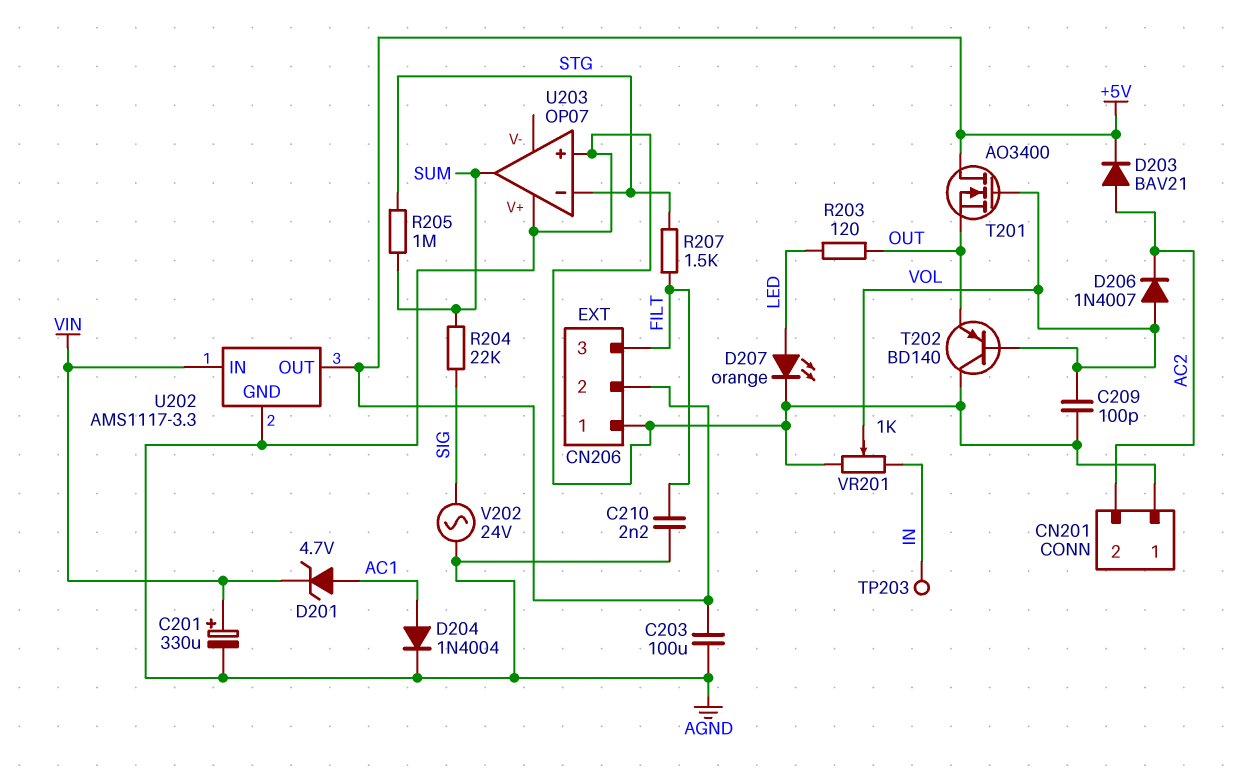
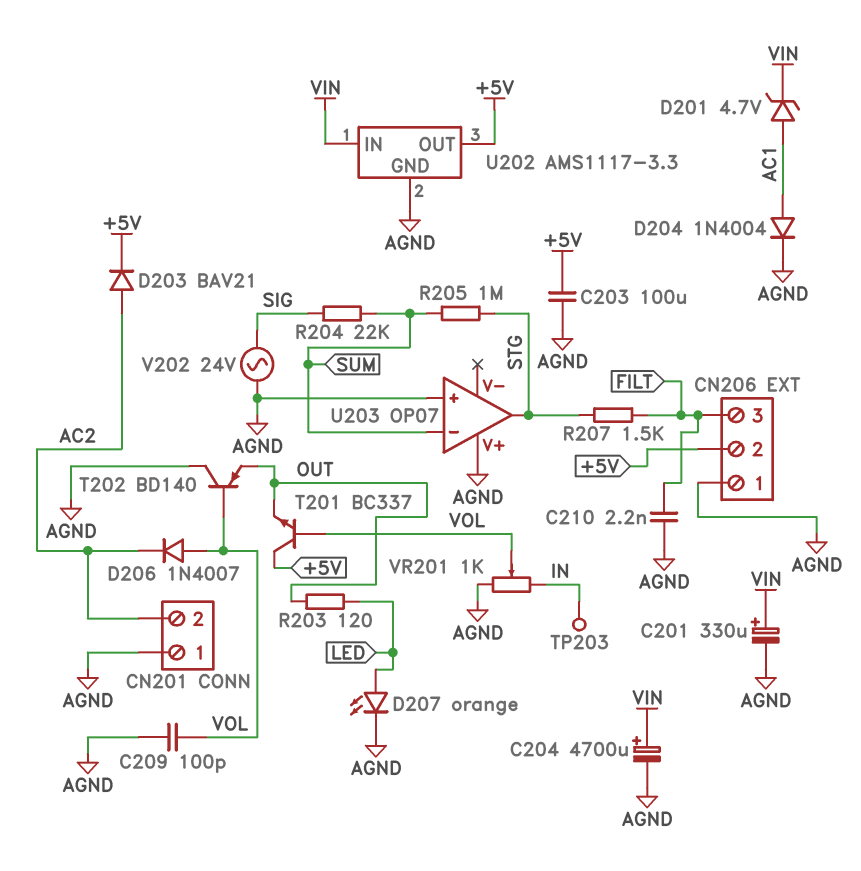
C204: none -> 4700uF (plus VIN, minus AGND)
T201: NMOS AO3400 (G VOL, D +5V, S OUT) -> NPN BC337 (B VOL, C +5V, E OUT)
U203 pin in-: STG -> SUM
U203 pin out: SUM -> STG

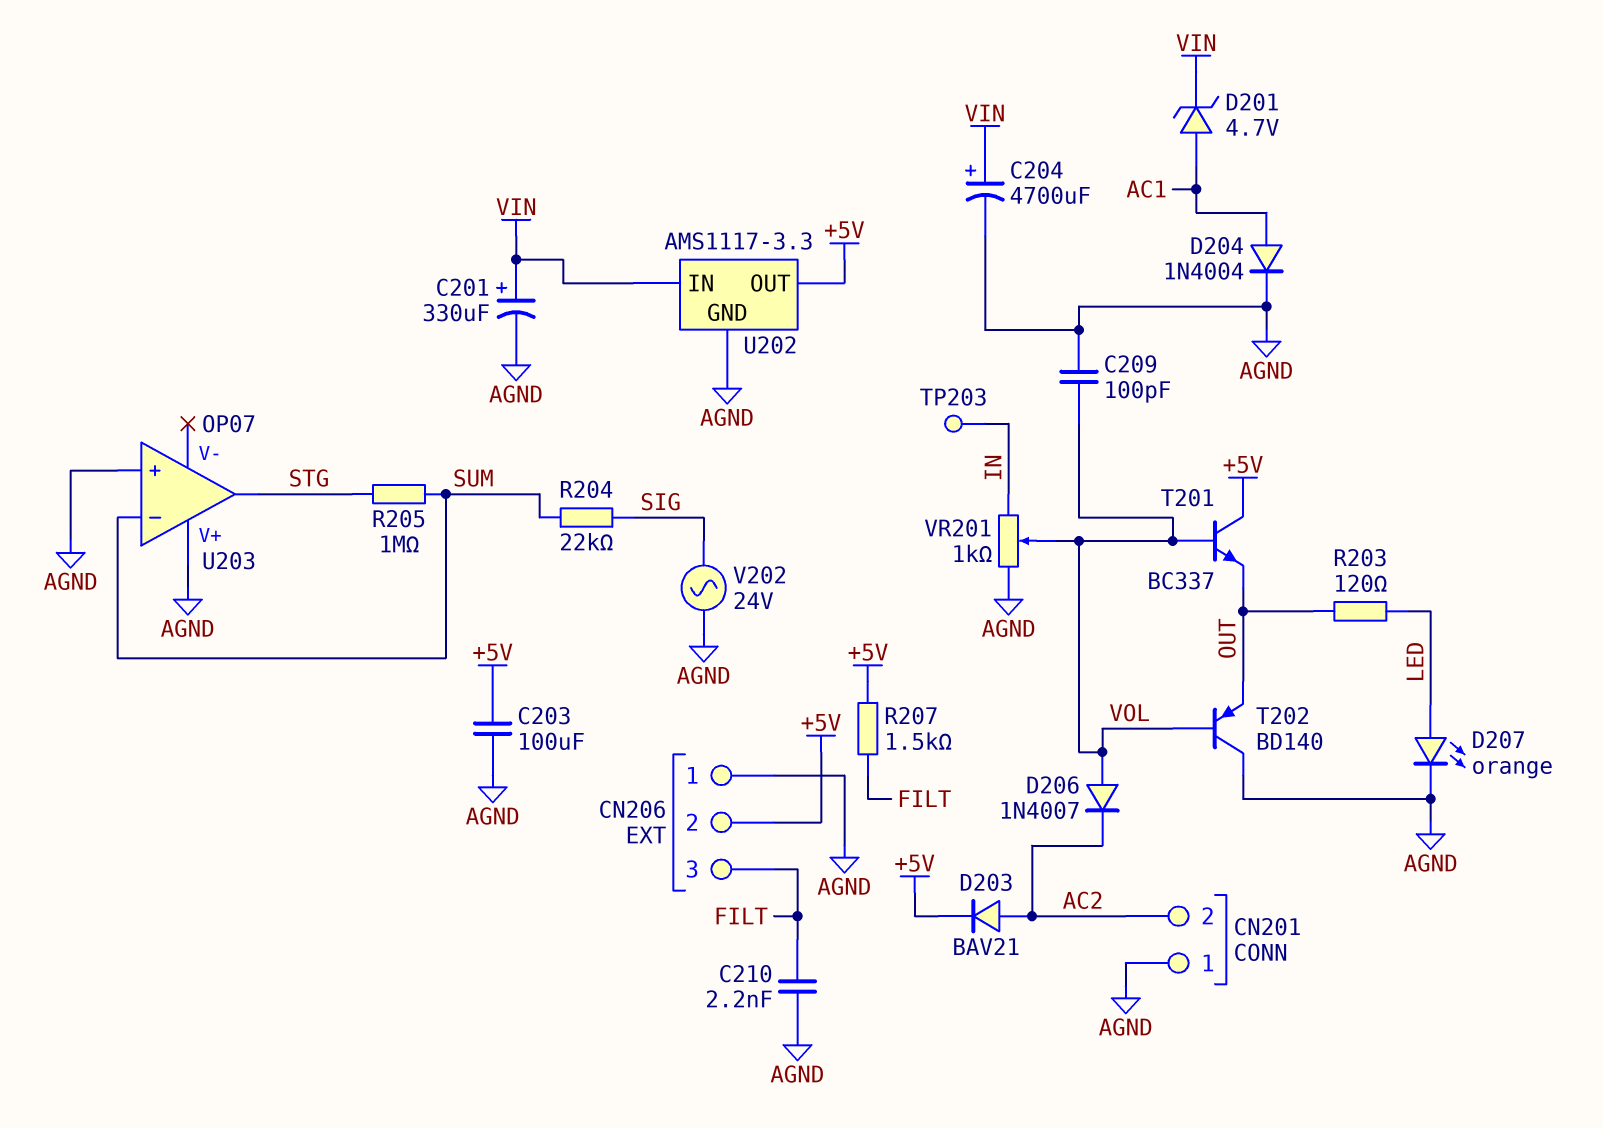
R207: 1.5k (FILT, STG) -> 1.5k (+5V, FILT)

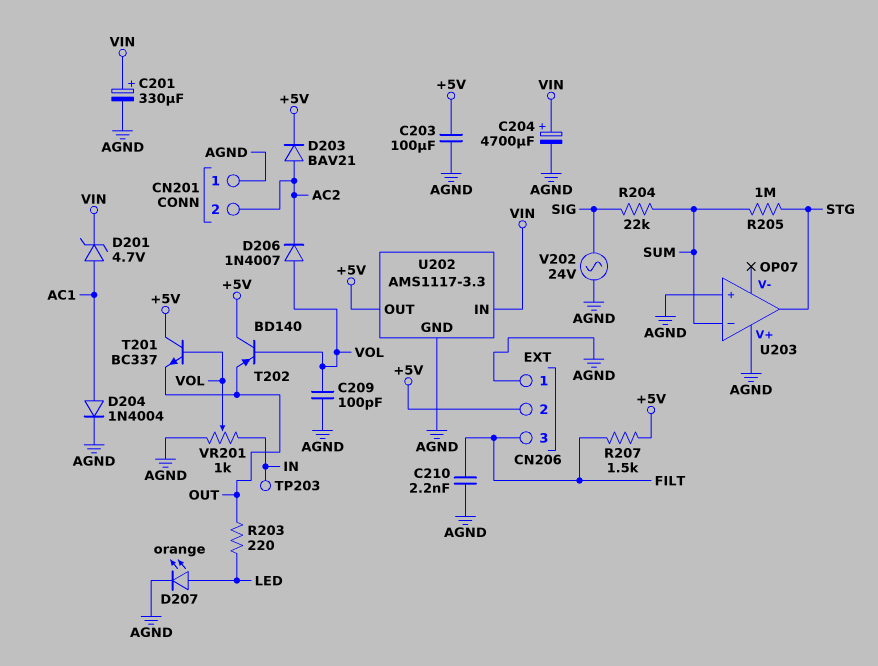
R203: 120 (LED, OUT) -> 220 (LED, OUT)
T202: PNP BD140 (B VOL, C AGND, E OUT) -> PNP BD140 (B VOL, C +5V, E OUT)

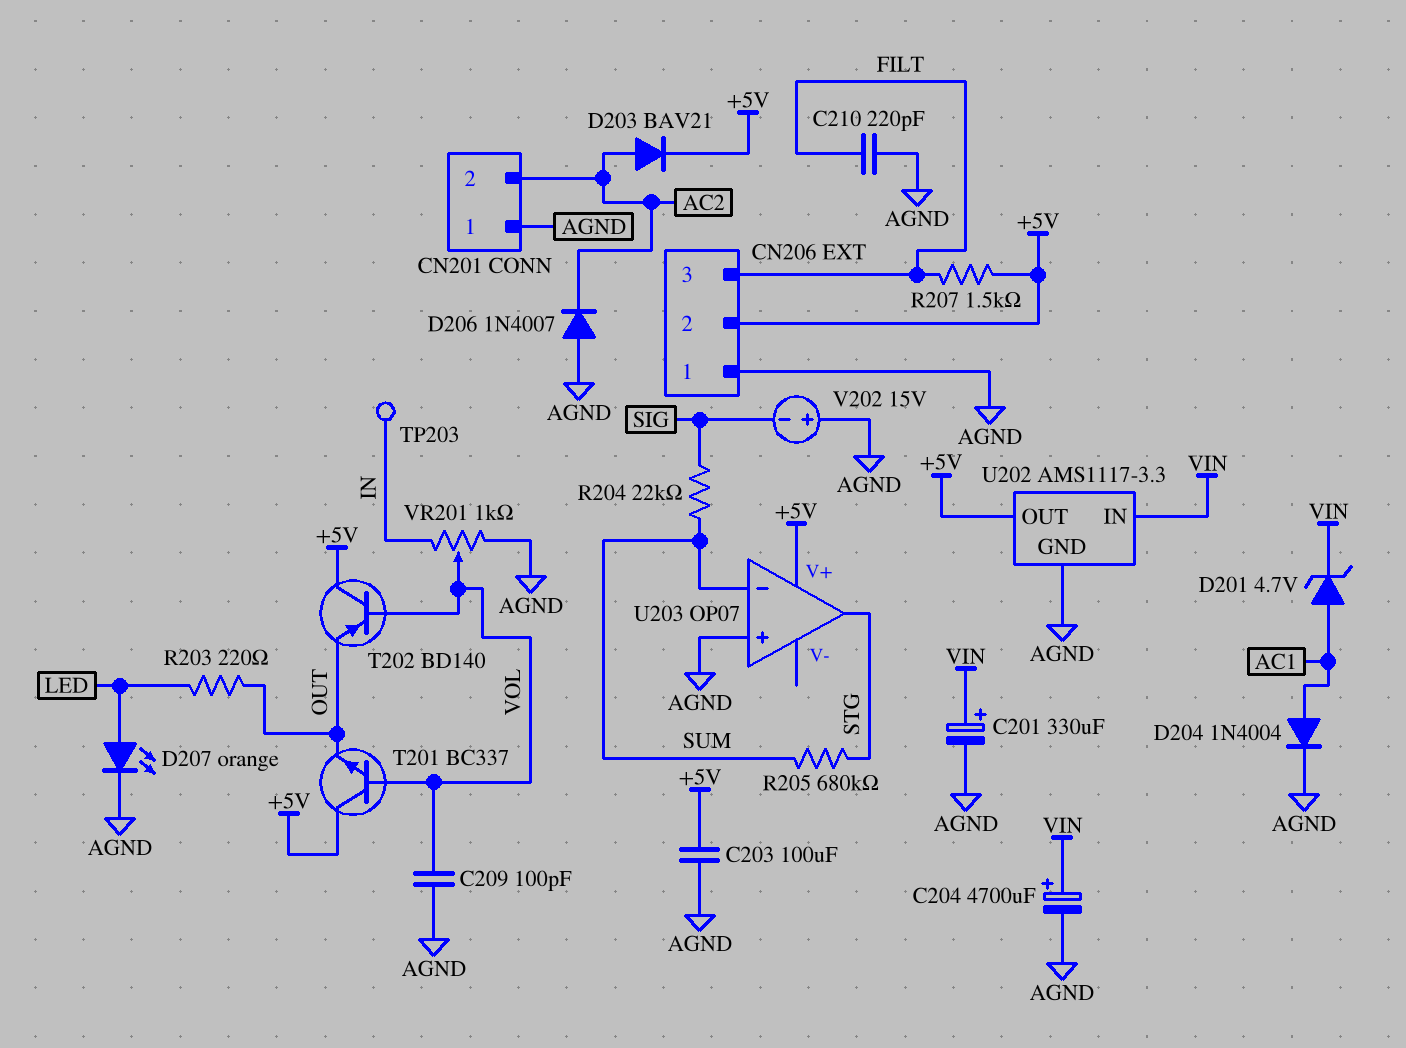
C210: 2.2nF (AGND, FILT) -> 220pF (AGND, FILT)
D206: diode 1N4007 (A VOL, K AC2) -> diode 1N4007 (A AGND, K AC2)
R205: 1M (STG, SUM) -> 680k (STG, SUM)
U203 pin V+: AGND -> +5V
V202: AC 24V (AGND, SIG) -> 15V (plus AGND, minus SIG)

